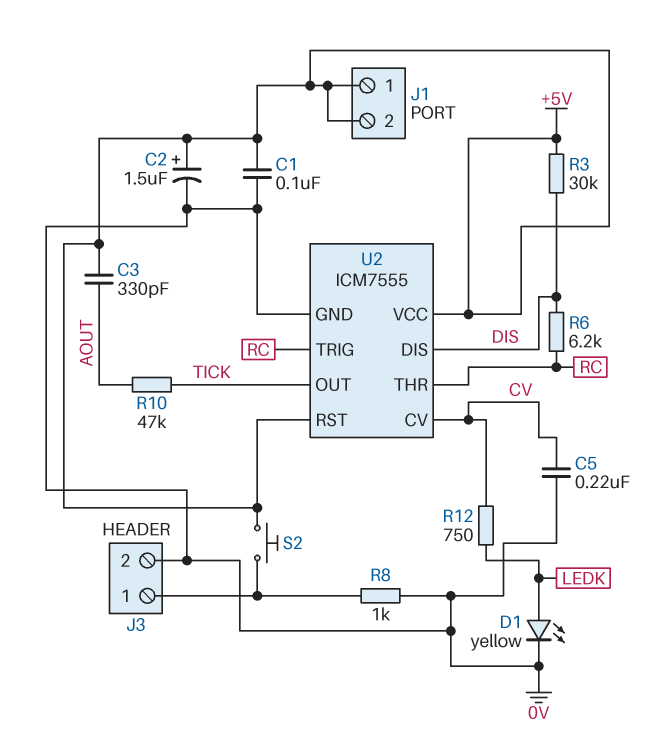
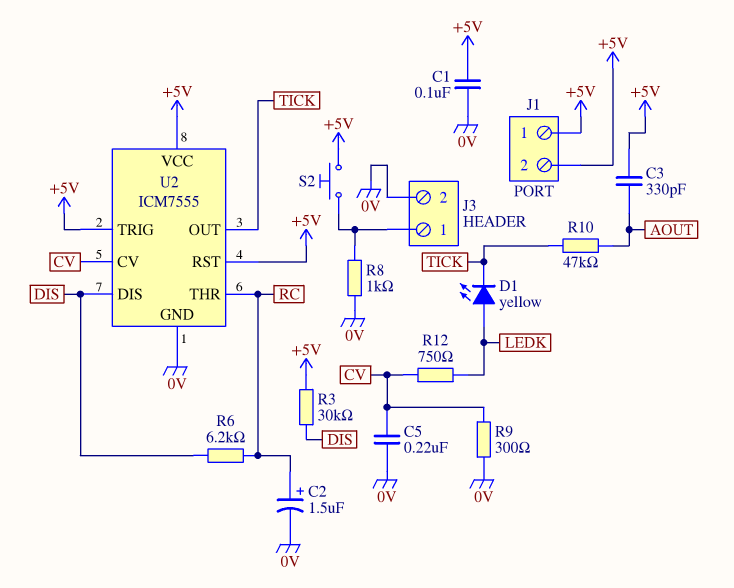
C2: 1.5uF (plus +5V, minus 0V) -> 1.5uF (plus RC, minus 0V)
D1: LED yellow (A LEDK, K 0V) -> LED yellow (A LEDK, K TICK)
R9: none -> 300 (0V, CV)
U2 pin TRIG: RC -> +5V

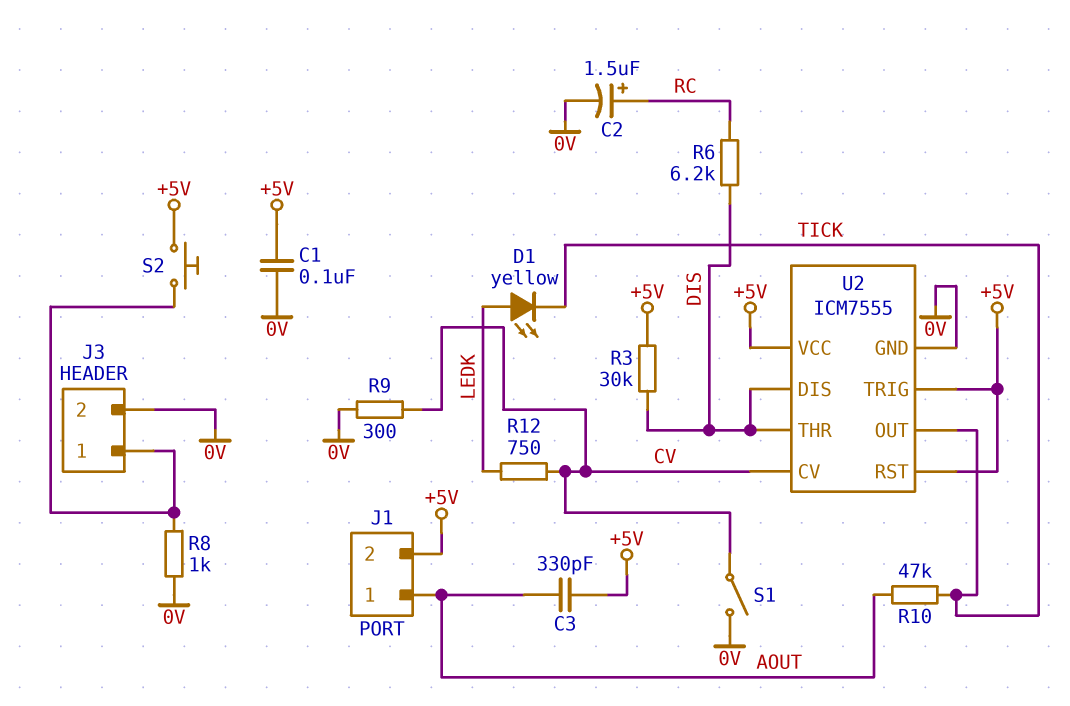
C5: 220nF (0V, CV) -> none
J1 pin 1: +5V -> AOUT
S1: none -> switch (0V, CV)
U2 pin THR: RC -> DIS

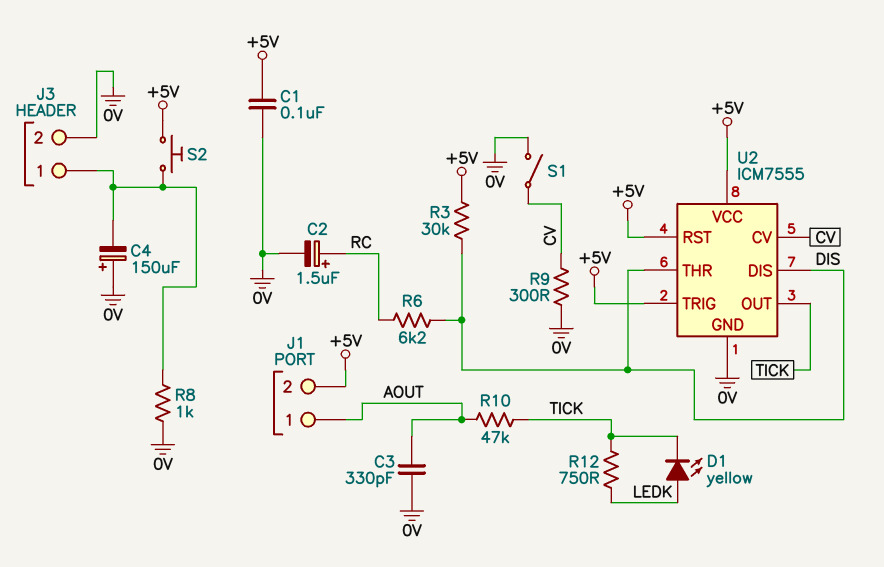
C3: 330pF (+5V, AOUT) -> 330pF (0V, AOUT)
C4: none -> 150uF (plus 0V, minus J3/1)
R12: 750 (CV, LEDK) -> 750 (LEDK, TICK)

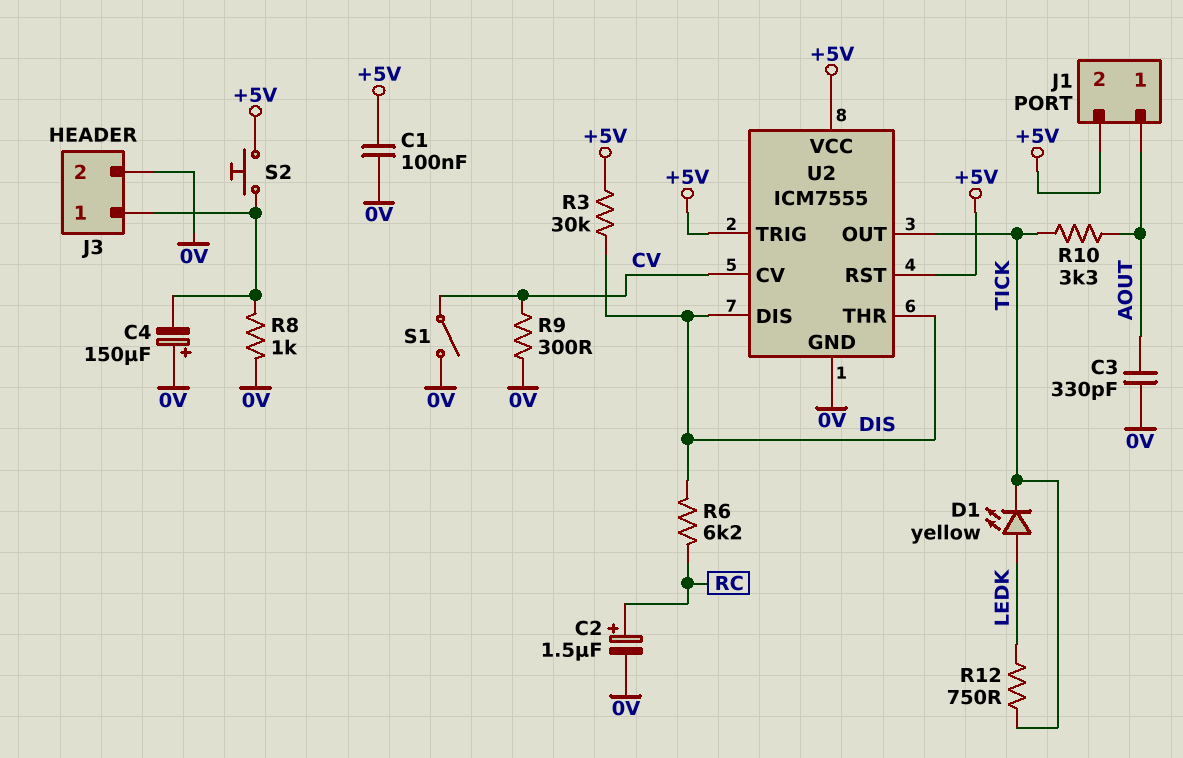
R10: 47k (AOUT, TICK) -> 3.3k (AOUT, TICK)

